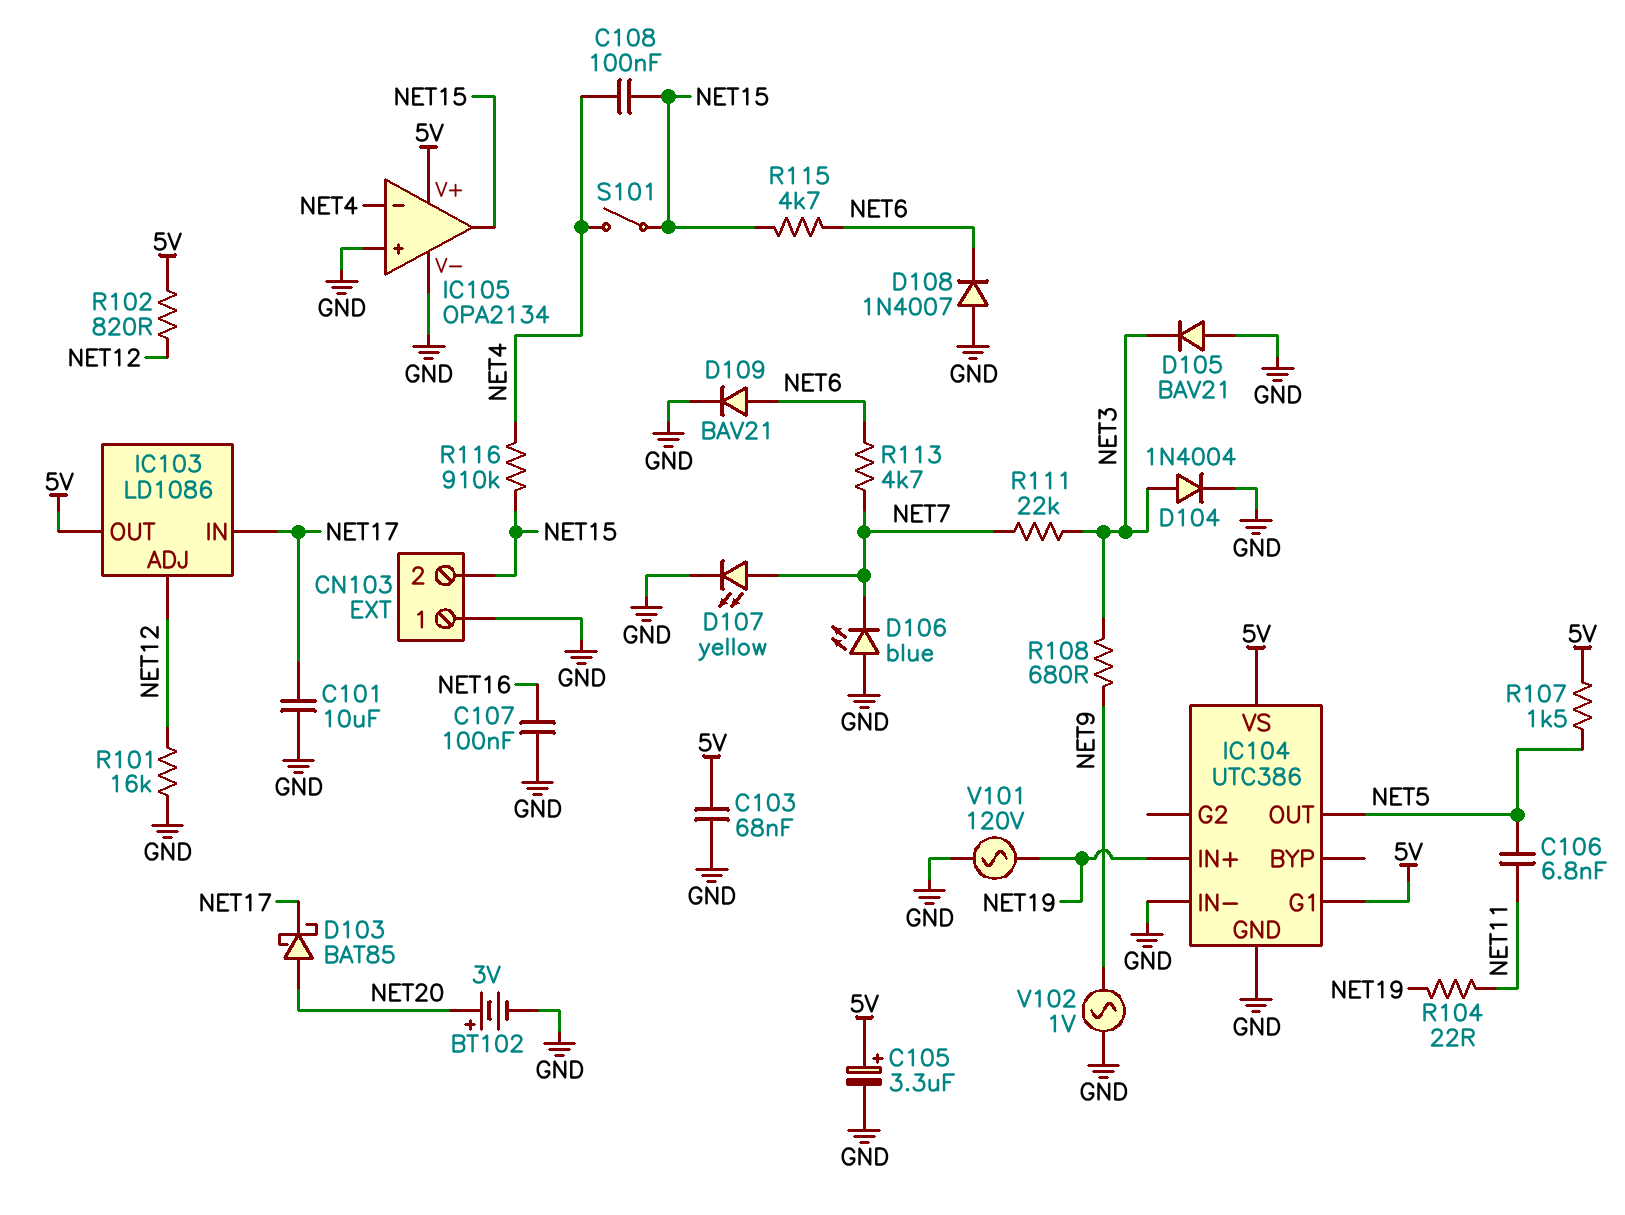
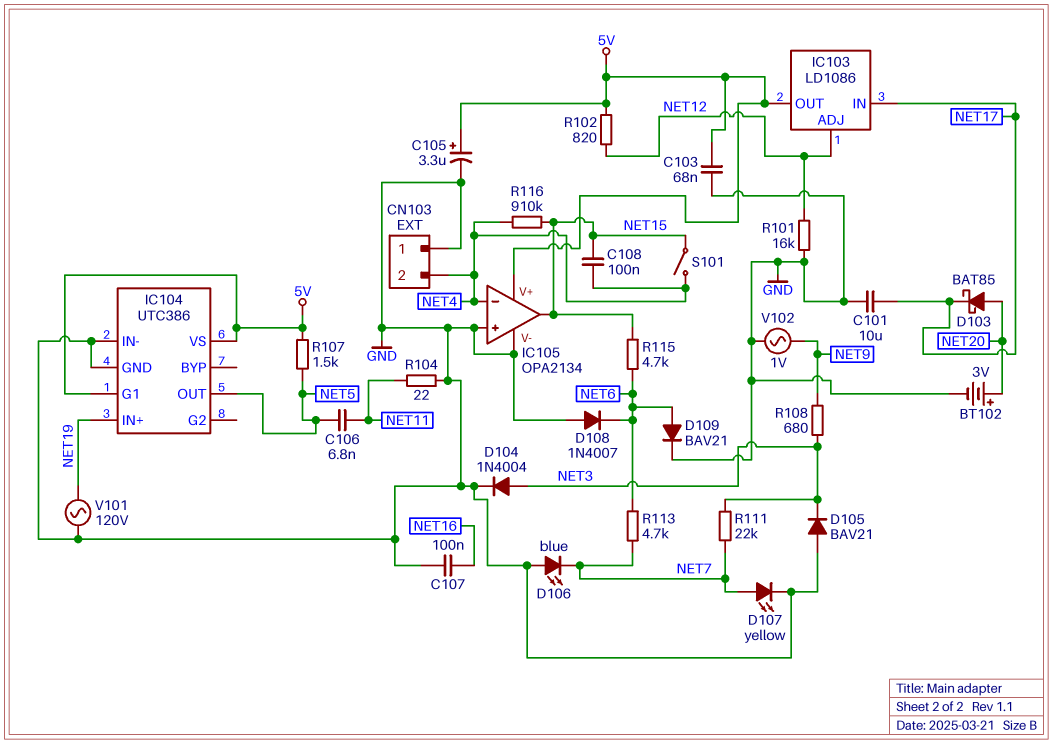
CN103 pin 2: NET15 -> NET4
R104: 22 (NET11, NET19) -> 22 (GND, NET11)

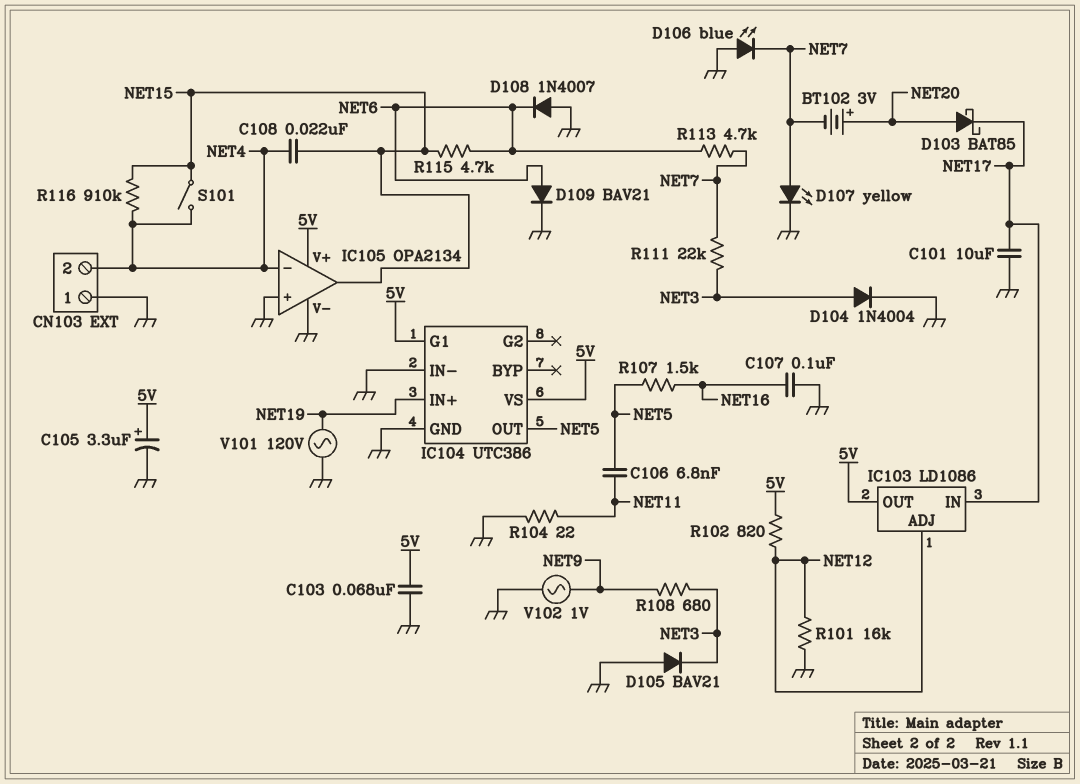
BT102: 3V (plus NET20, minus GND) -> 3V (plus NET20, minus NET7)
C108: 100nF (NET4, NET15) -> 22nF (NET4, NET15)
R107: 1.5k (5V, NET5) -> 1.5k (NET5, NET16)

